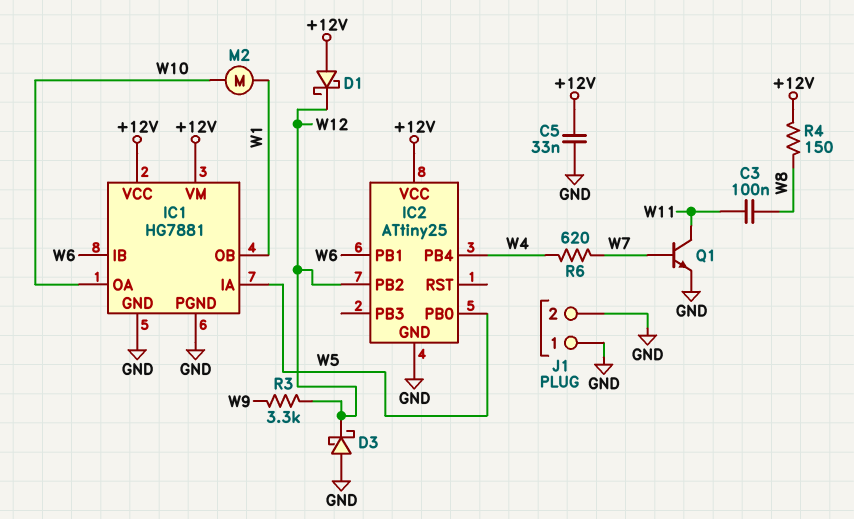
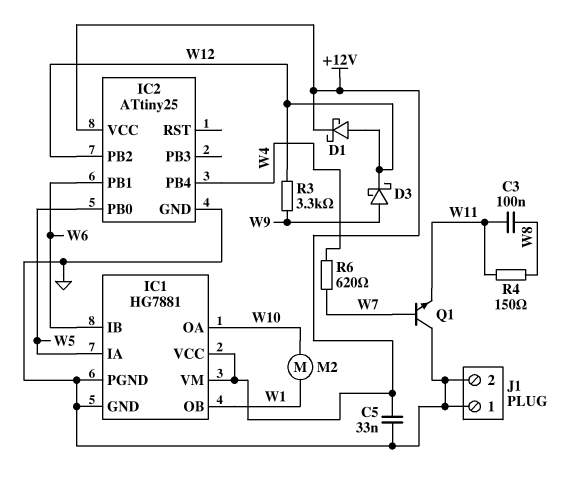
D1: schottky (A +12V, K W12) -> schottky (A W12, K +12V)
D3: schottky (A GND, K W12) -> schottky (A W9, K W12)
Q1: NPN (B W7, C W11, E GND) -> NPN (B W7, C GND, E W11)
R4: 150 (+12V, W8) -> 150 (W8, W11)

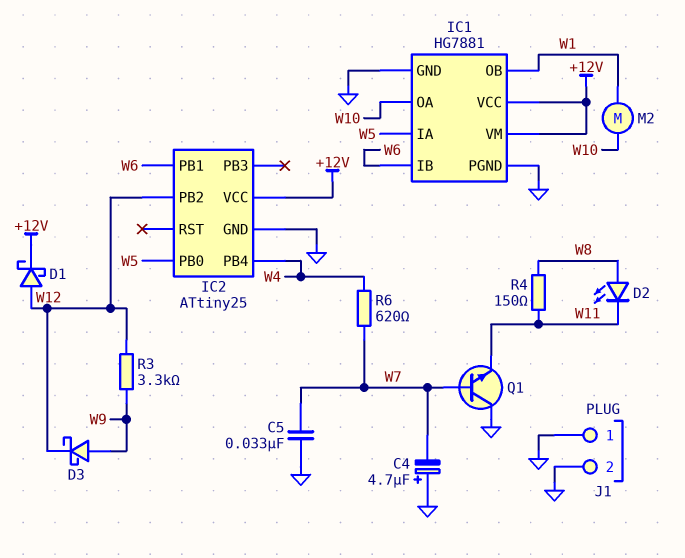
C3: 100nF (W8, W11) -> none
C4: none -> 4.7uF (plus GND, minus W7)
C5: 33nF (+12V, GND) -> 33nF (GND, W7)
D2: none -> LED (A W8, K W11)

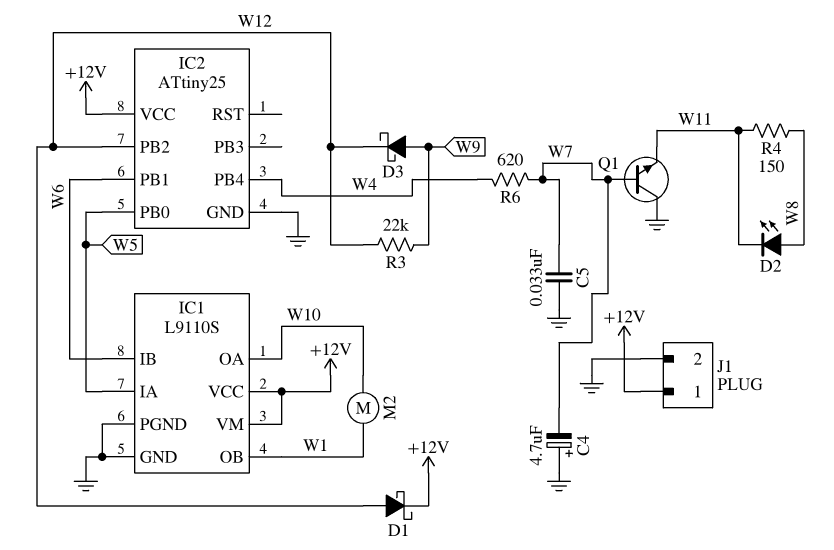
IC1: HG7881 -> L9110S
J1 pin 1: GND -> +12V
R3: 3.3k (W9, W12) -> 22k (W9, W12)

